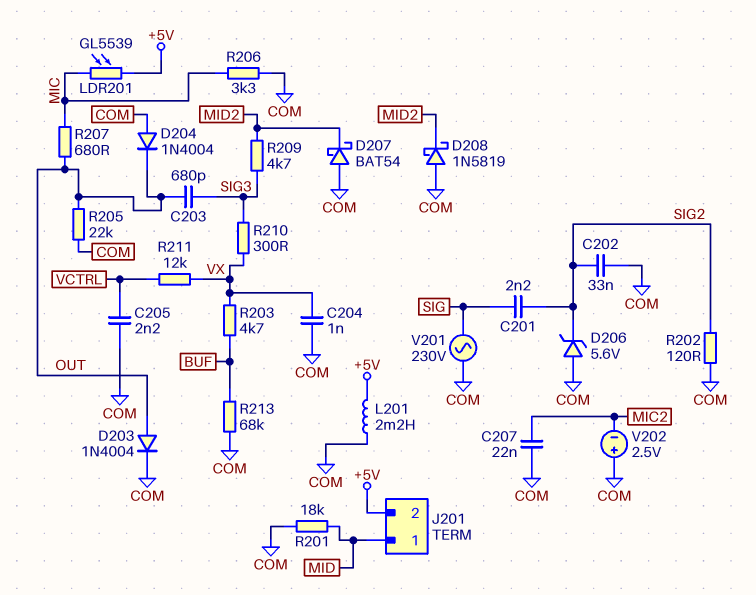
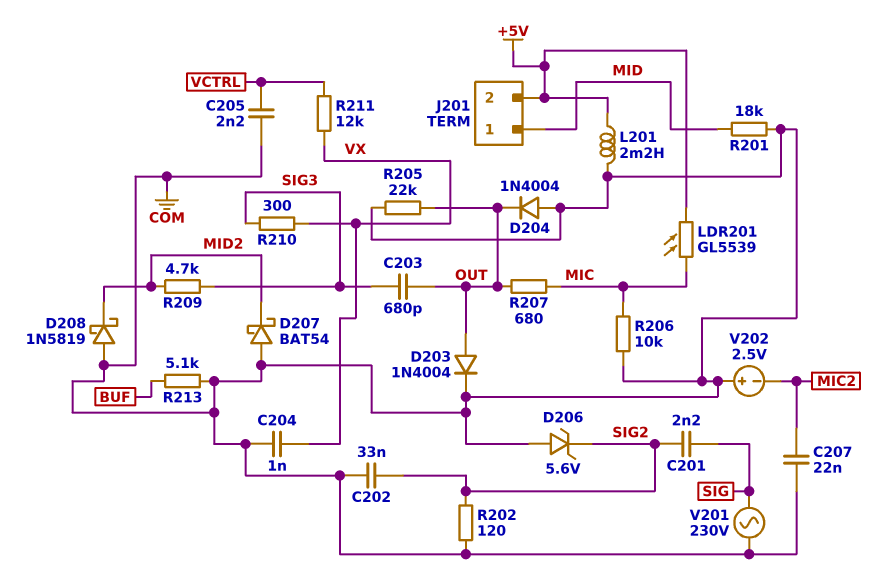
R203: 4.7k (BUF, VX) -> none
R206: 3.3k (COM, MIC) -> 10k (COM, MIC)
R213: 68k (BUF, COM) -> 5.1k (BUF, COM)

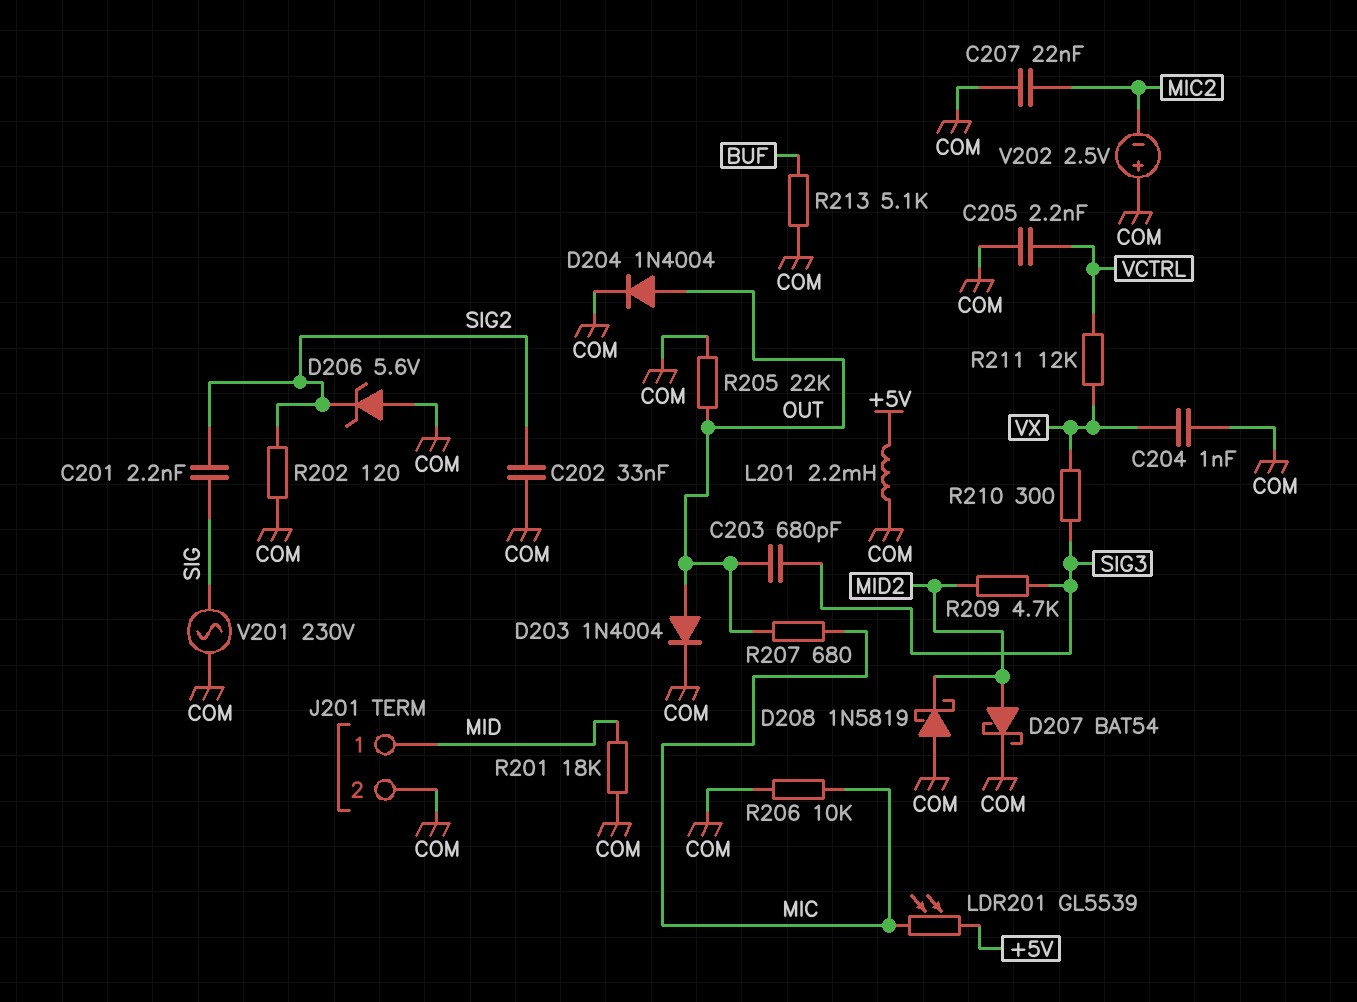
D204: diode 1N4004 (A COM, K OUT) -> diode 1N4004 (A OUT, K COM)
D207: schottky BAT54 (A COM, K MID2) -> schottky BAT54 (A MID2, K COM)
J201 pin 2: +5V -> COM

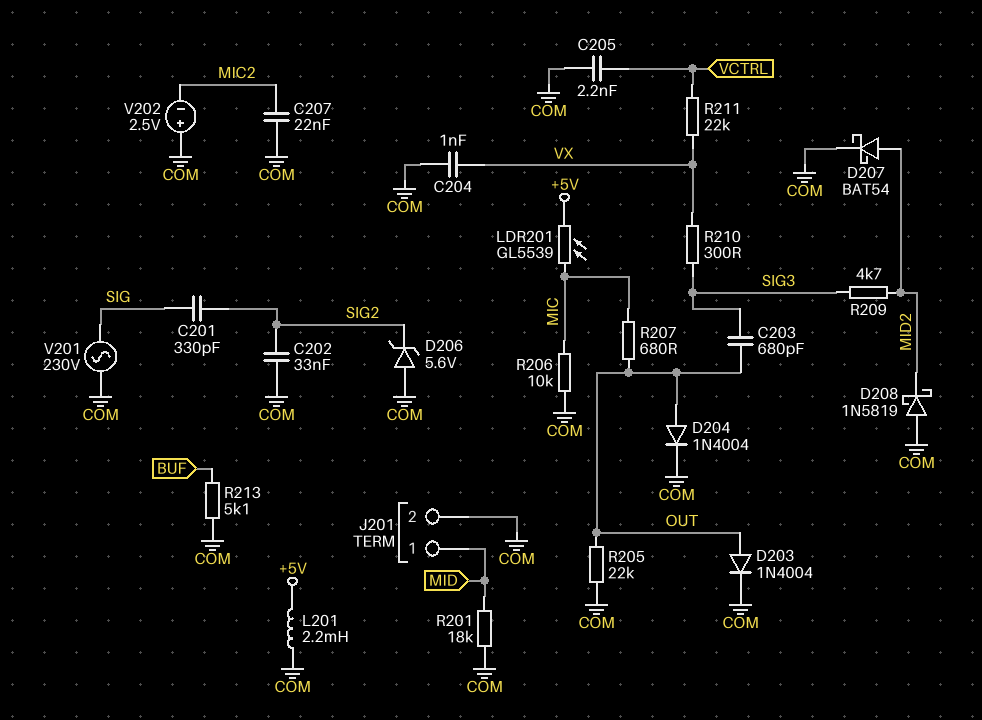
C201: 2.2nF (SIG, SIG2) -> 330pF (SIG, SIG2)
R202: 120 (COM, SIG2) -> none
R211: 12k (VCTRL, VX) -> 22k (VCTRL, VX)

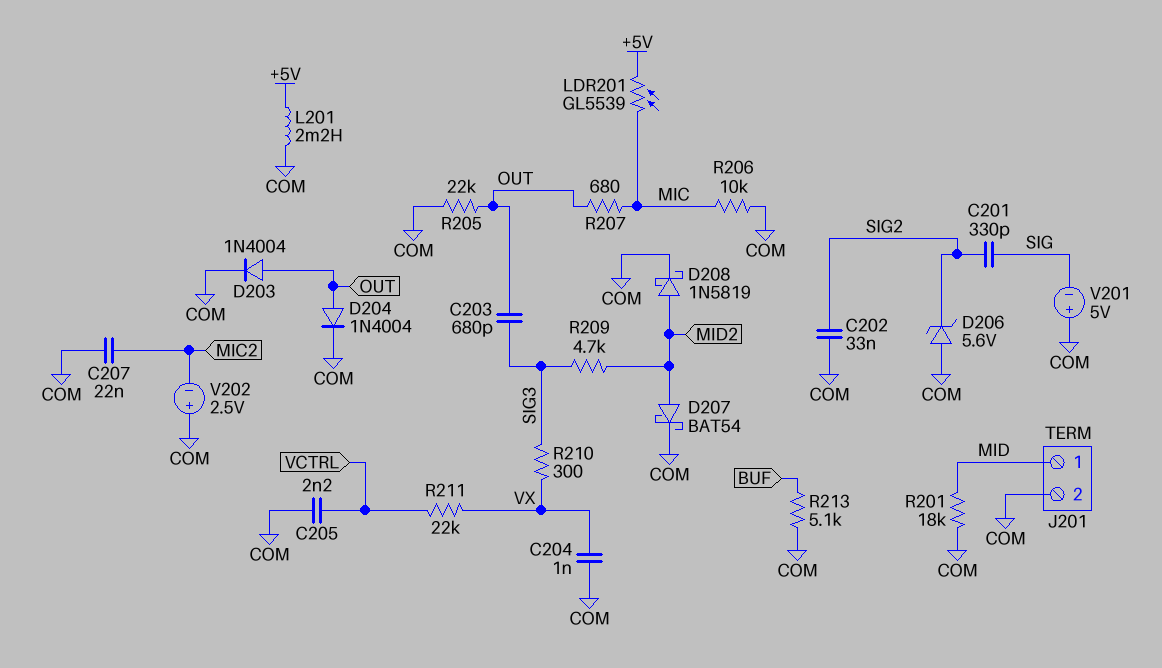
D208: schottky 1N5819 (A COM, K MID2) -> schottky 1N5819 (A MID2, K COM)
V201: AC 230V (COM, SIG) -> 5V (plus COM, minus SIG)

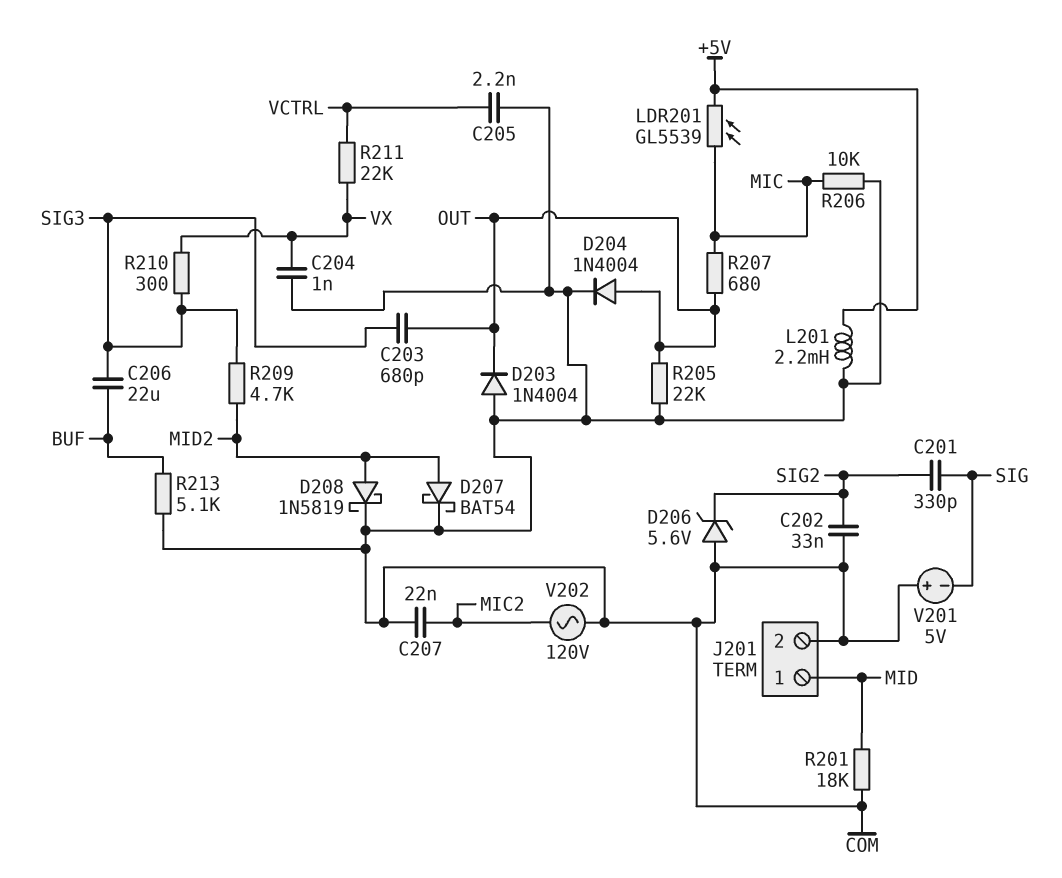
C206: none -> 22uF (BUF, SIG3)
D203: diode 1N4004 (A OUT, K COM) -> diode 1N4004 (A COM, K OUT)
V202: 2.5V (plus COM, minus MIC2) -> AC 120V (COM, MIC2)

